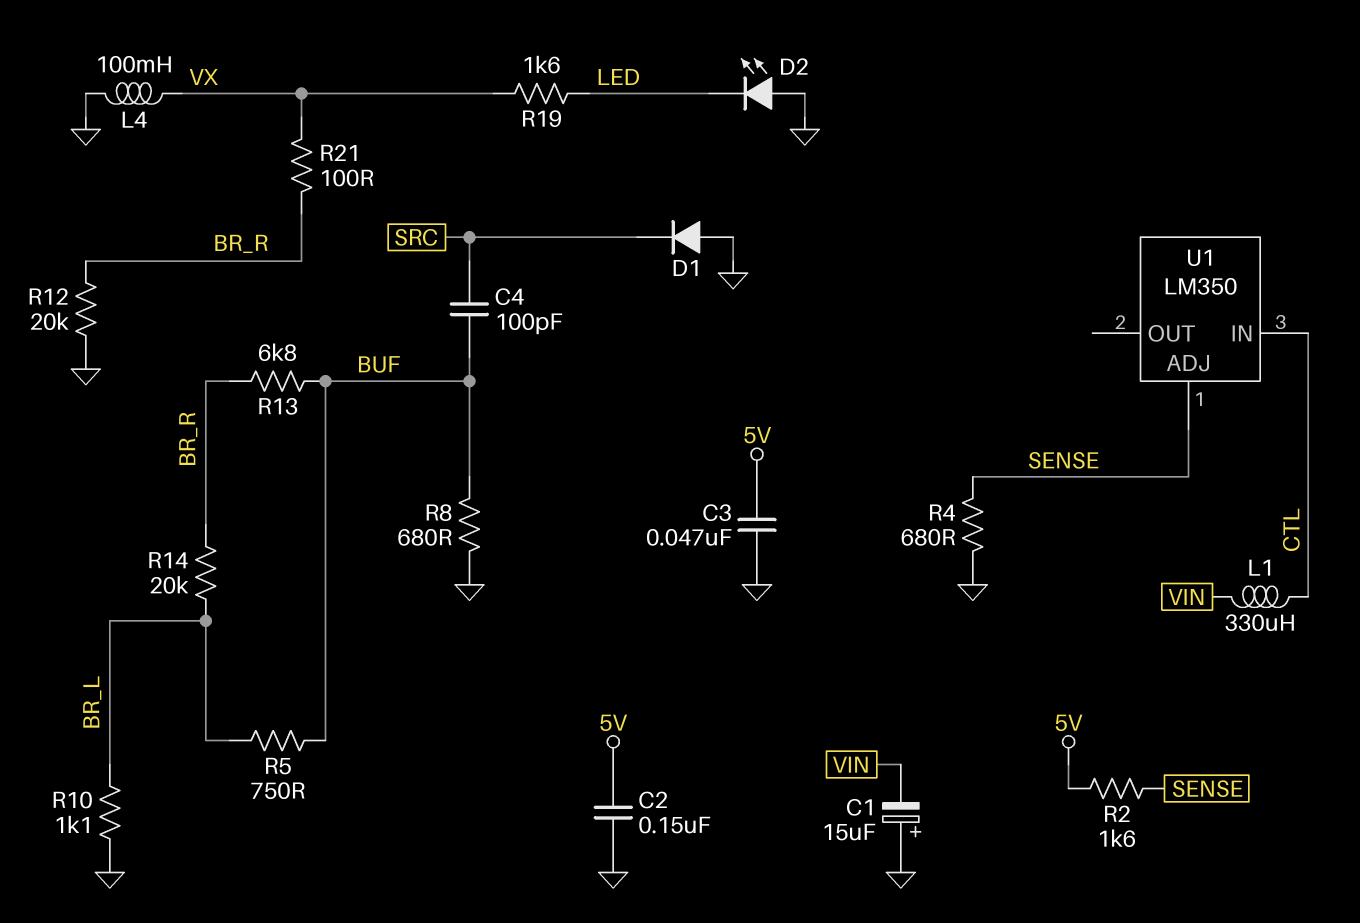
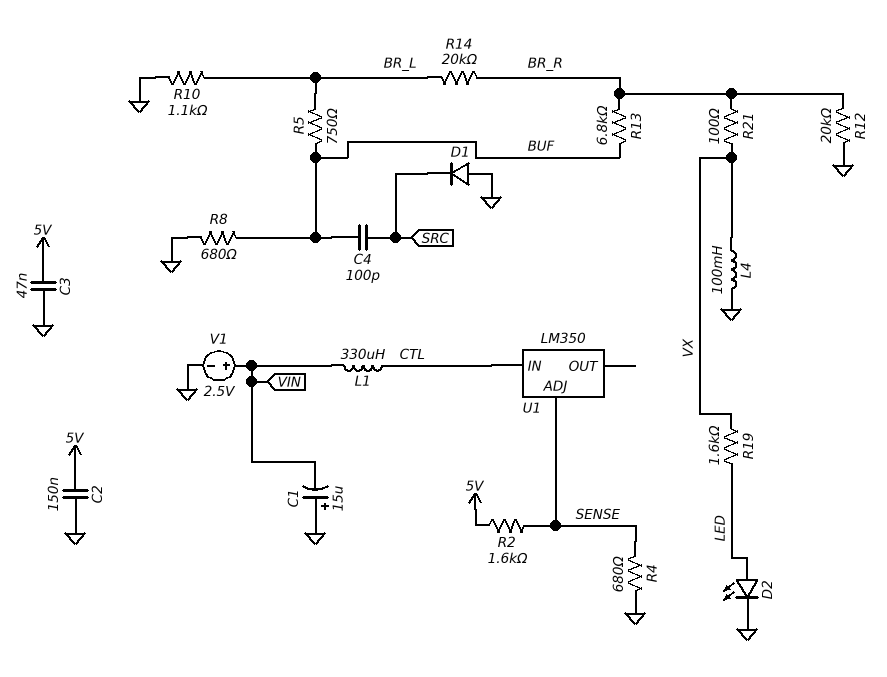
D2: LED (A GND, K LED) -> LED (A LED, K GND)
V1: none -> 2.5V (plus VIN, minus GND)

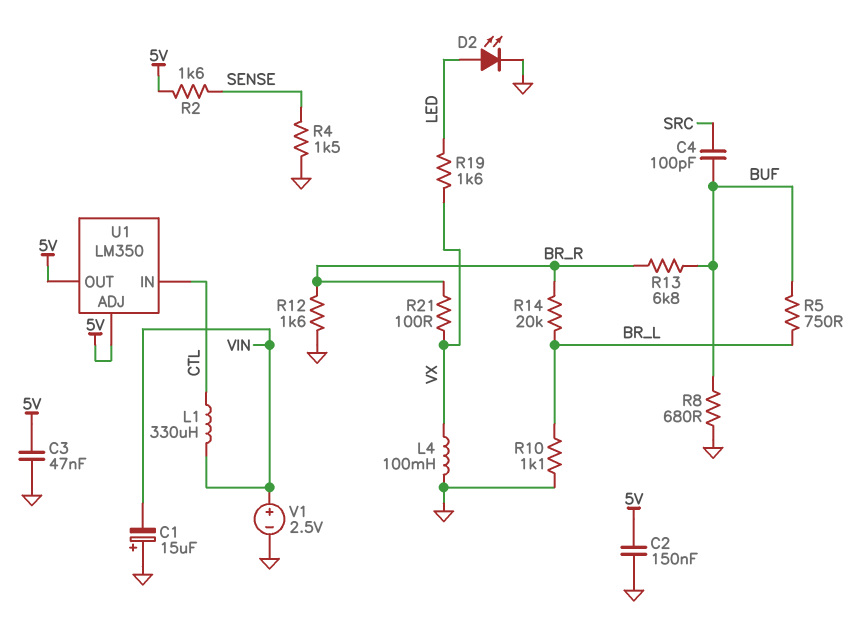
D1: diode (A GND, K SRC) -> none
R4: 680 (GND, SENSE) -> 1.5k (GND, SENSE)
R12: 20k (BR_R, GND) -> 1.6k (BR_R, GND)
U1 pin ADJ: SENSE -> 5V
U1 pin OUT: none -> 5V

